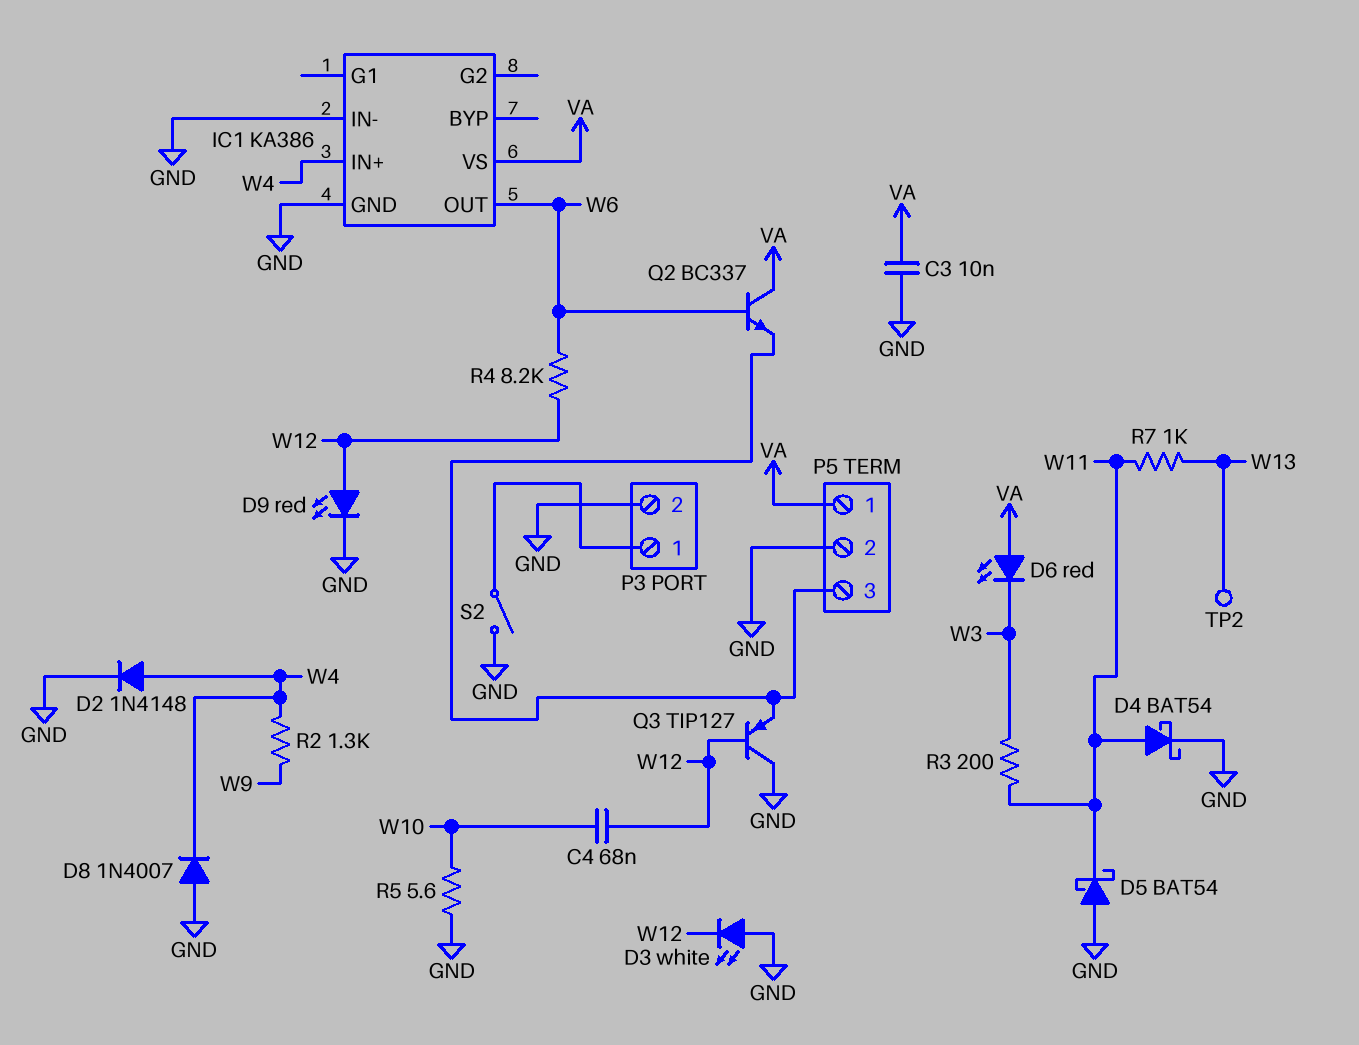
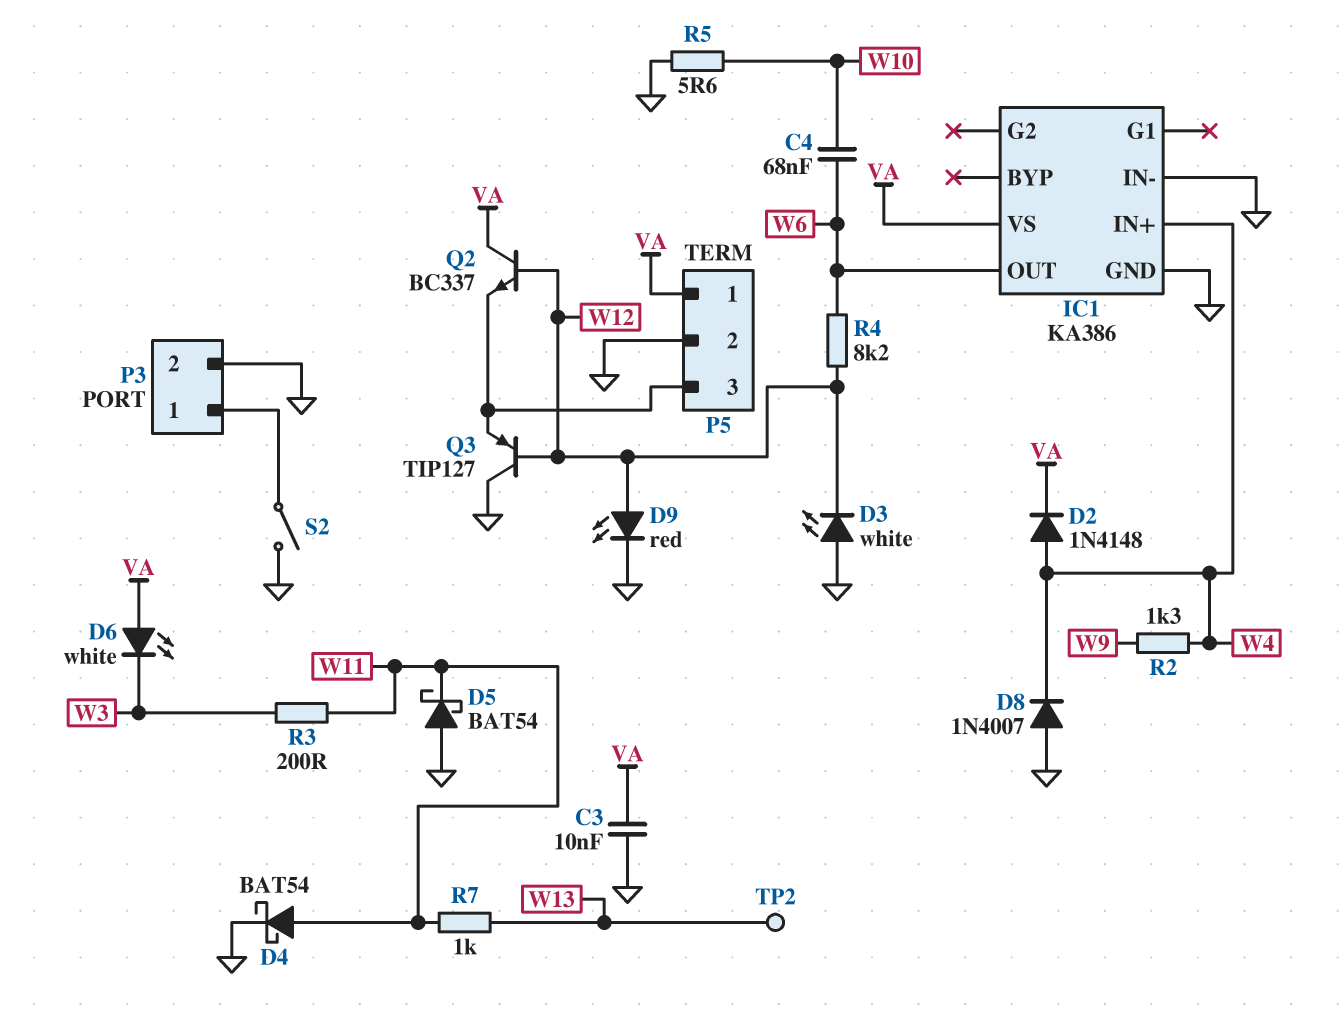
C4: 68nF (W10, W12) -> 68nF (W6, W10)
D2: diode 1N4148 (A W4, K GND) -> diode 1N4148 (A W4, K VA)
D6: LED red (A VA, K W3) -> LED white (A VA, K W3)
Q2: NPN BC337 (B W6, C VA, E P5/3) -> NPN BC337 (B W12, C VA, E P5/3)

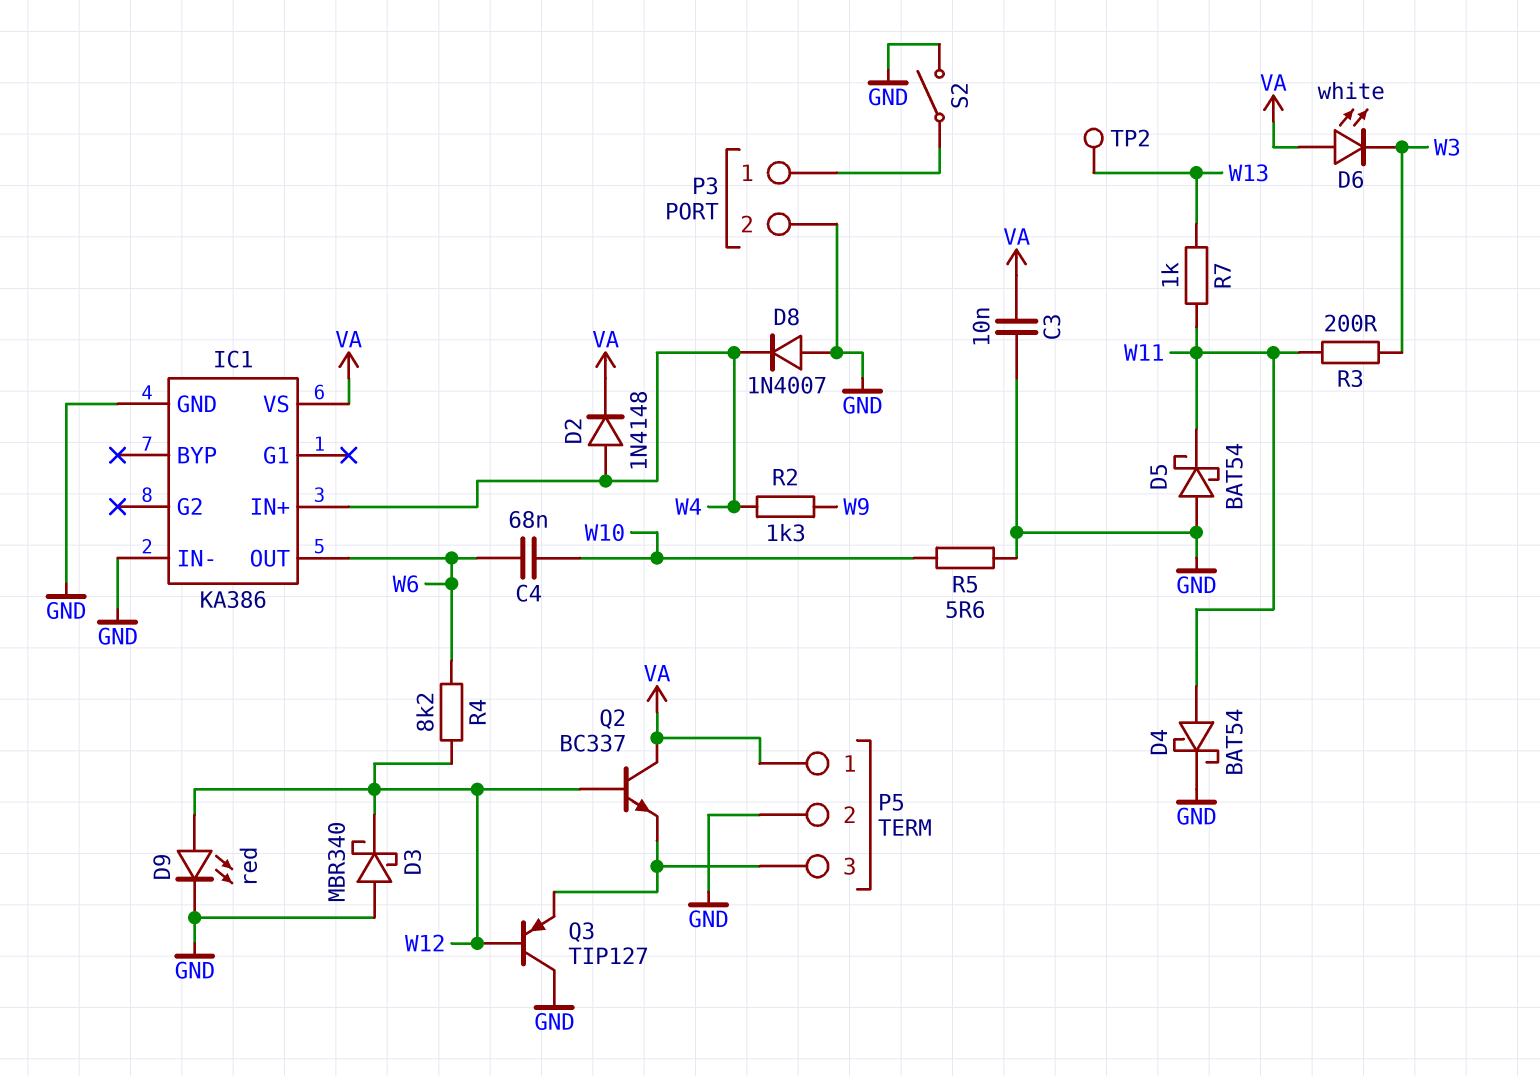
D3: LED white (A GND, K W12) -> schottky MBR340 (A GND, K W12)

